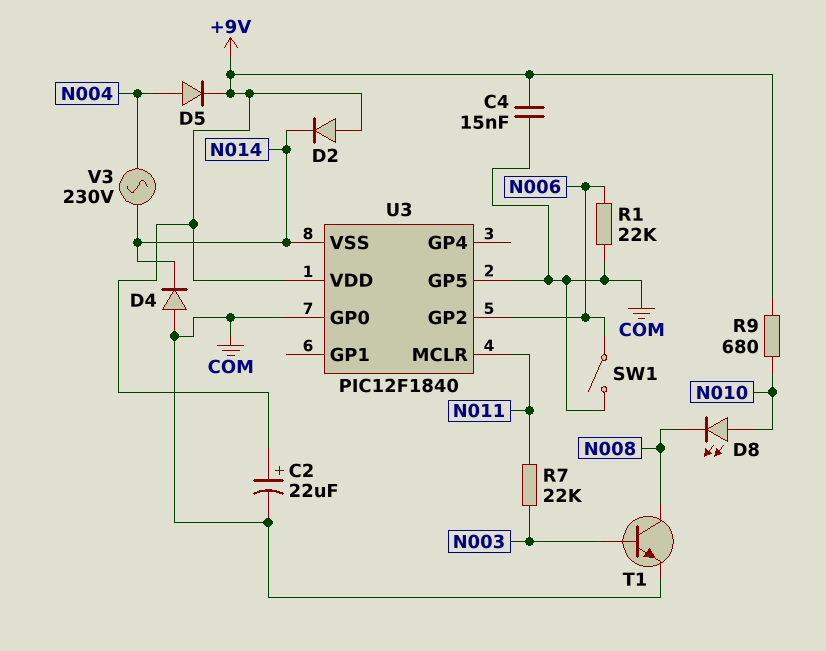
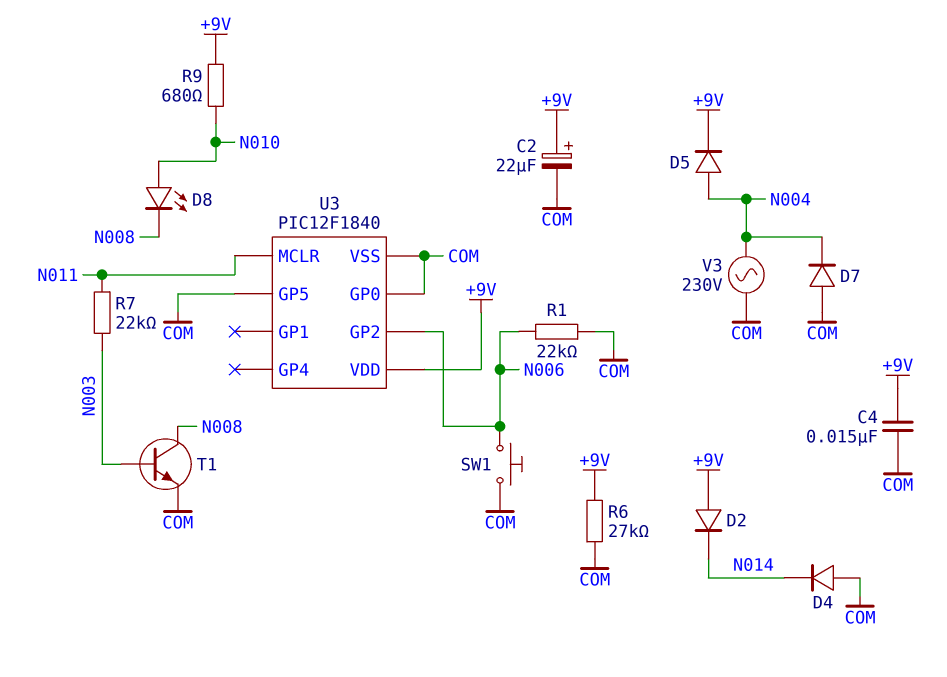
D7: none -> diode (A COM, K N004)
R6: none -> 27k (+9V, COM)
SW1: switch (COM, N006) -> button (COM, N006)
U3 pin VSS: N014 -> COM
V3: AC 230V (N004, N014) -> AC 230V (COM, N004)

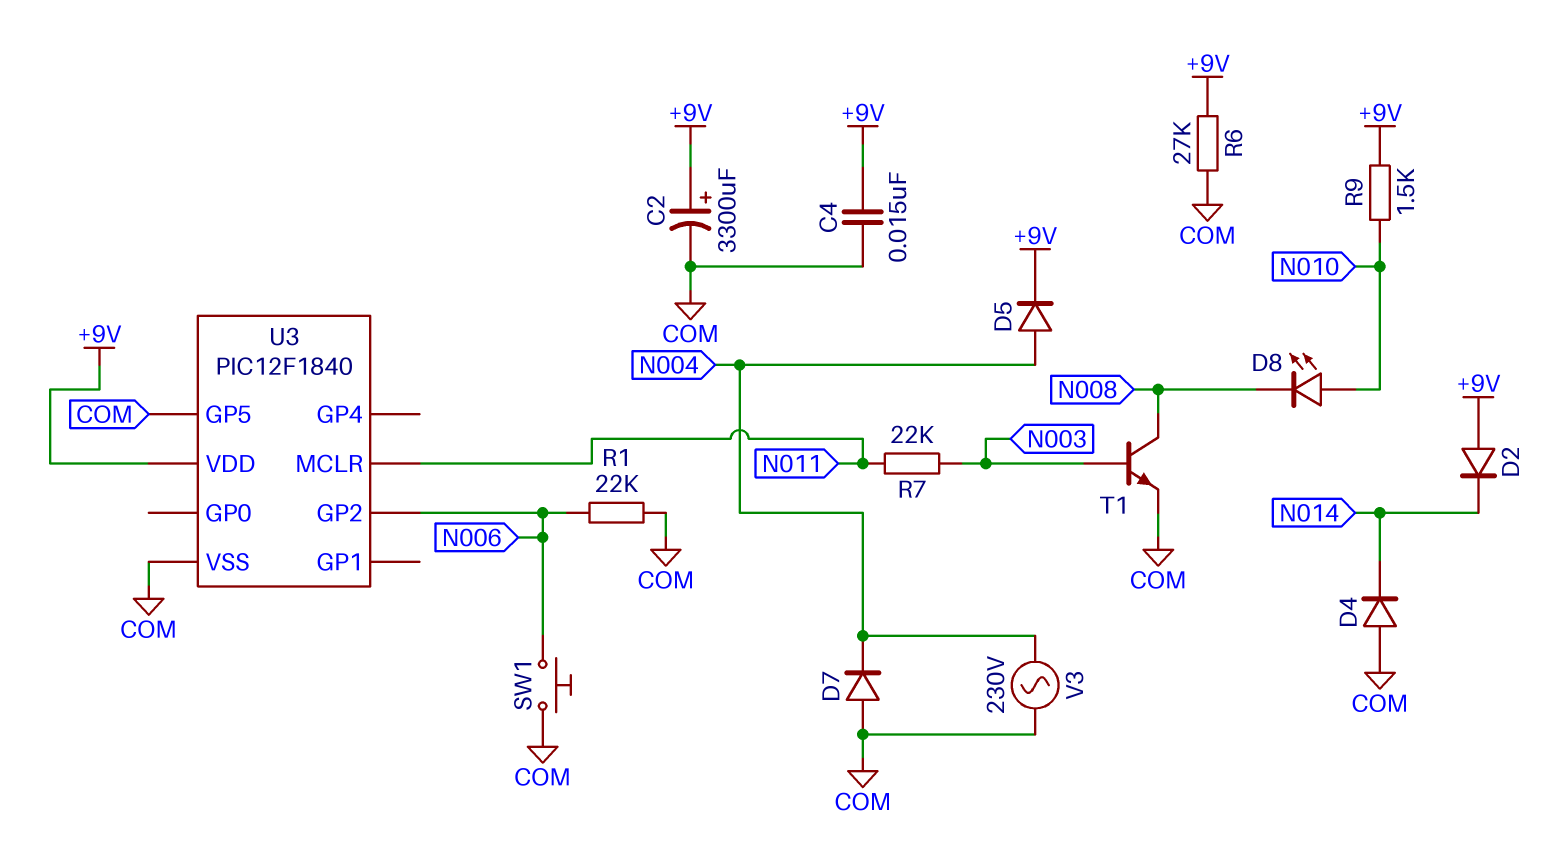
C2: 22uF (plus +9V, minus COM) -> 3300uF (plus +9V, minus COM)
R9: 680 (+9V, N010) -> 1.5k (+9V, N010)
U3 pin GP0: COM -> none

